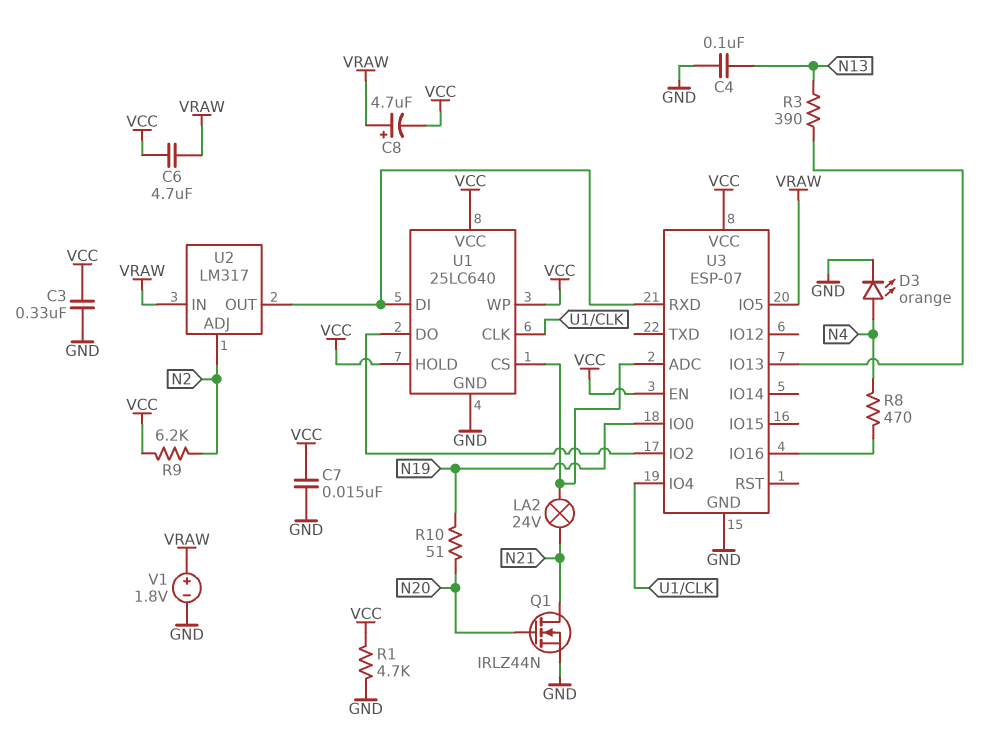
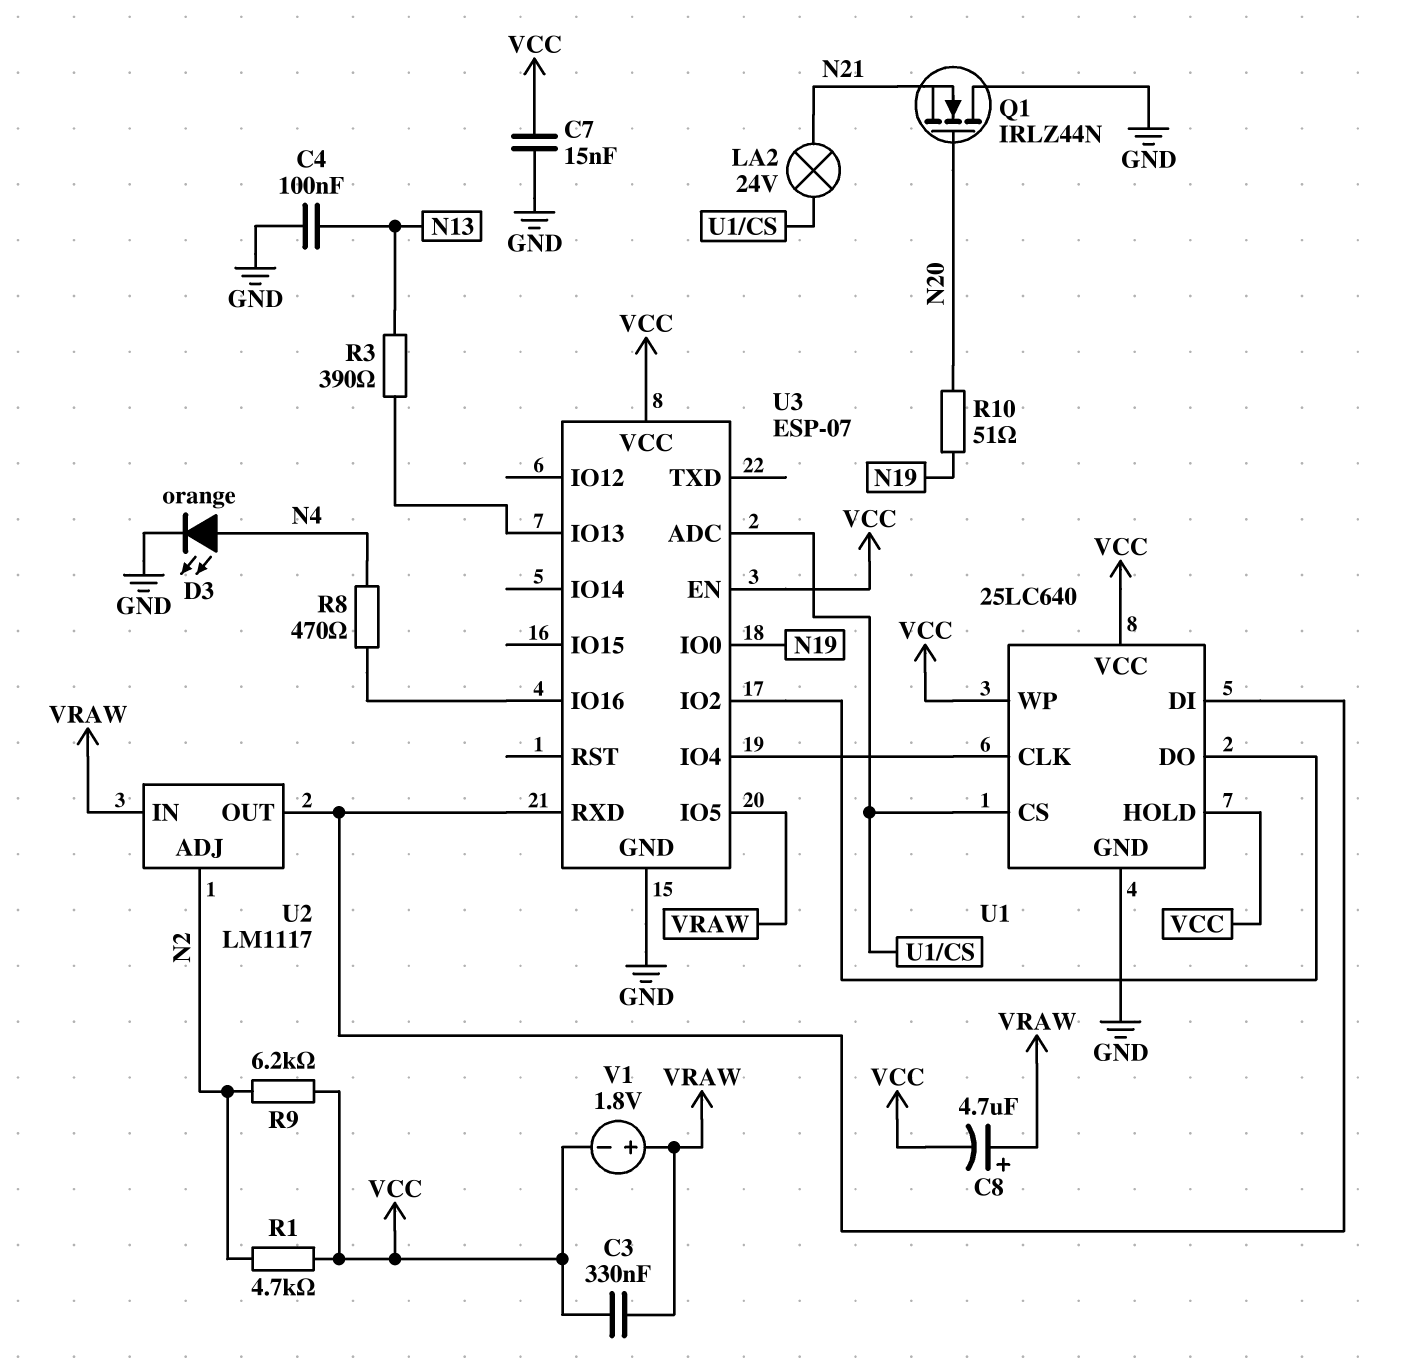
C3: 330nF (GND, VCC) -> 330nF (VCC, VRAW)
C6: 4.7uF (VCC, VRAW) -> none
Q1: NMOS IRLZ44N (G N20, D N21, S GND) -> NMOS IRLZ44N (G N20, D GND, S N21)
R1: 4.7k (GND, VCC) -> 4.7k (N2, VCC)
U2: LM317 -> LM1117
V1: 1.8V (plus VRAW, minus GND) -> 1.8V (plus VRAW, minus VCC)

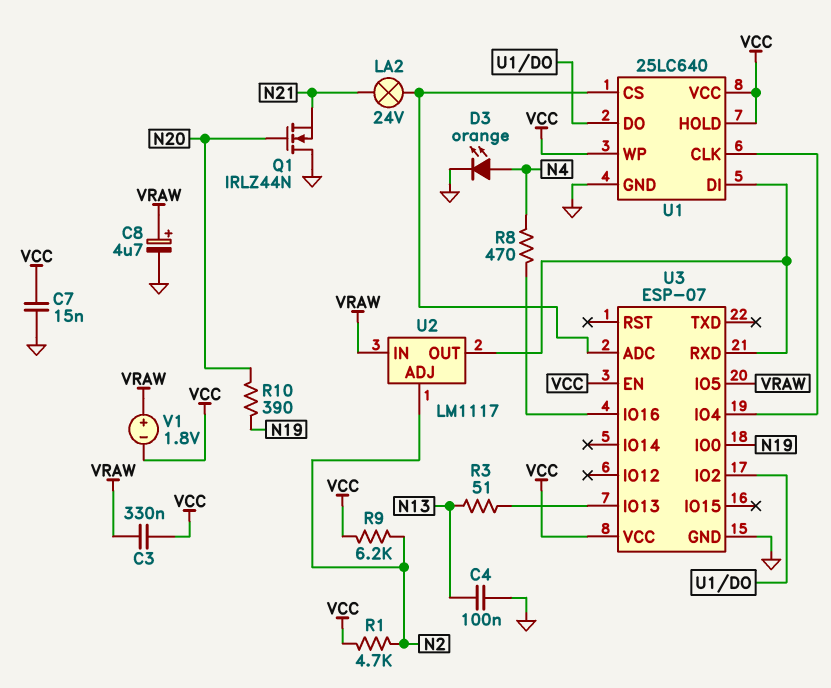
C8: 4.7uF (plus VRAW, minus VCC) -> 4.7uF (plus VRAW, minus GND)
R3: 390 (N13, U3/IO13) -> 51 (N13, U3/IO13)
R10: 51 (N19, N20) -> 390 (N19, N20)

